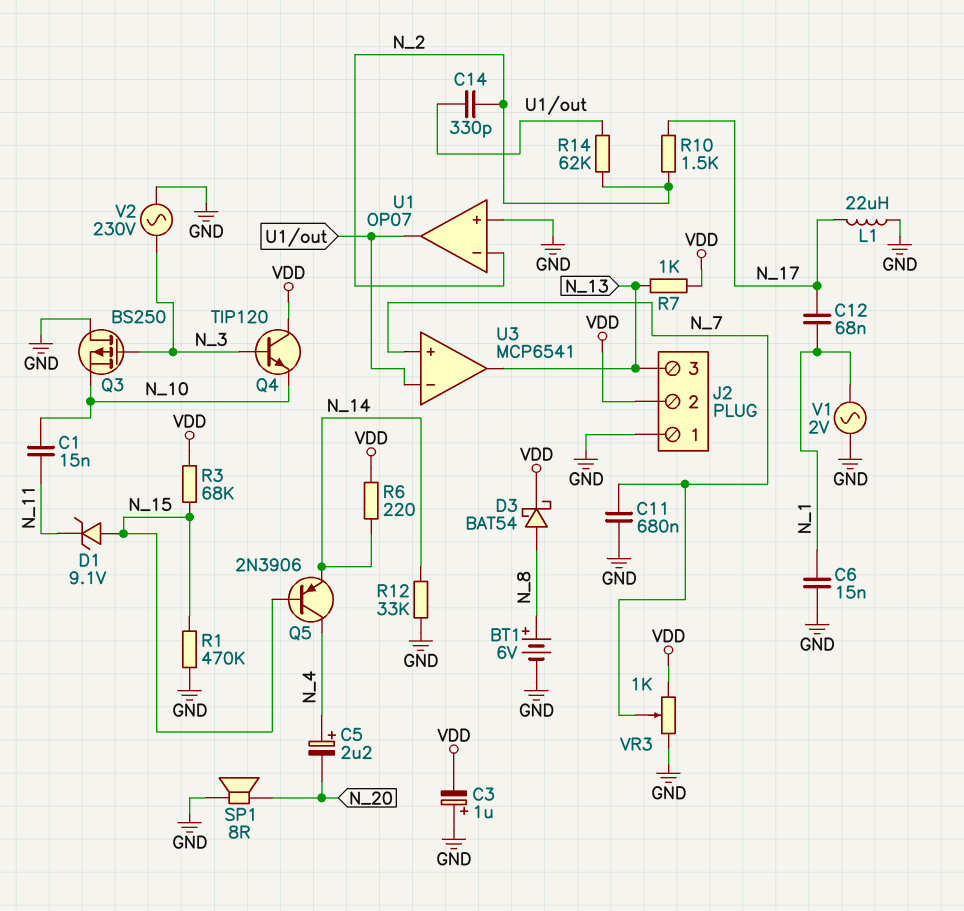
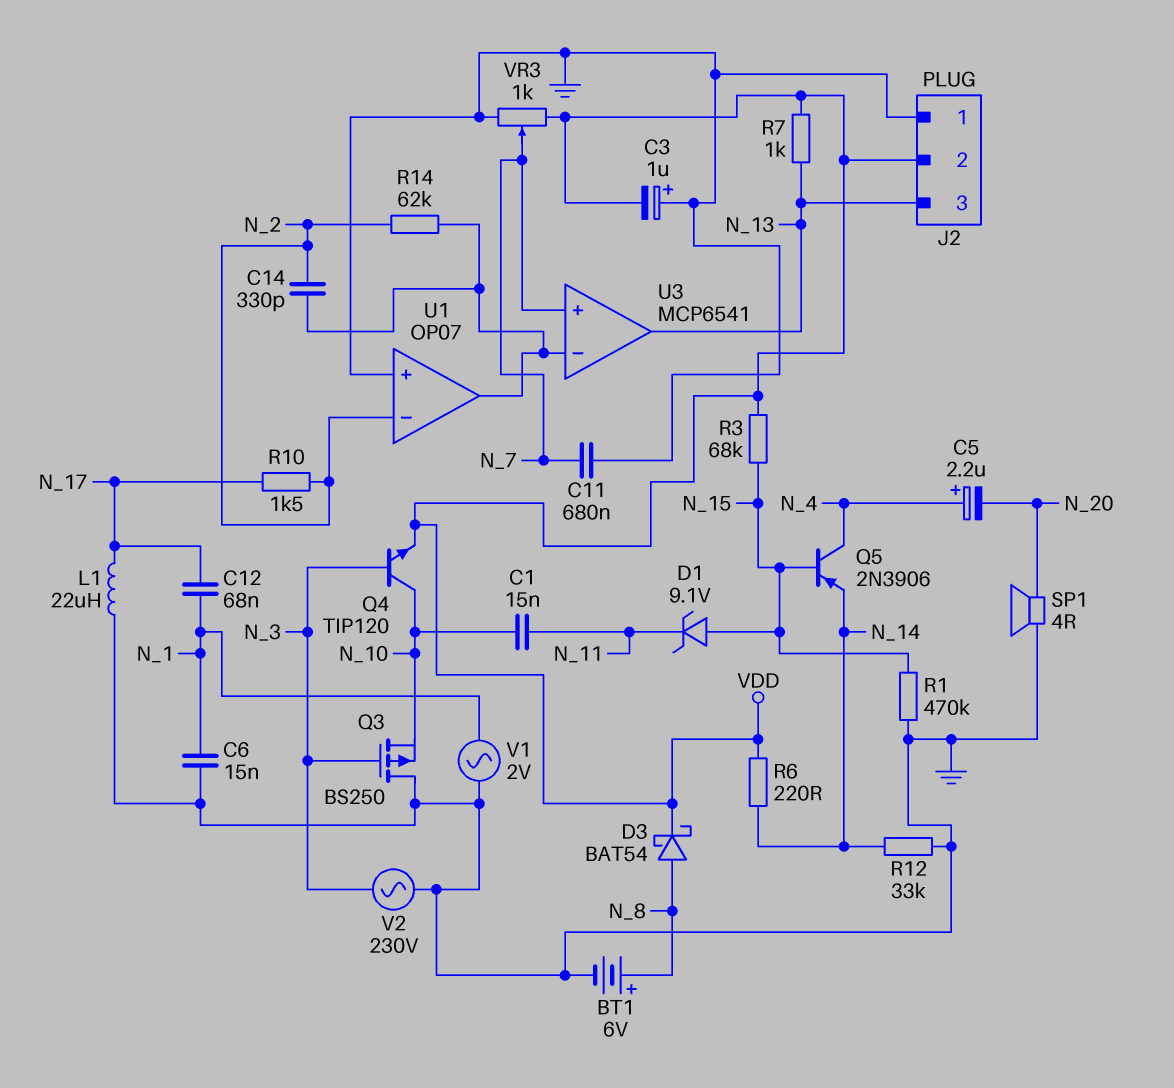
Q4: NPN TIP120 (B N_3, C VDD, E N_10) -> NPN TIP120 (B N_3, C N_10, E VDD)
SP1: speaker 8R (GND, N_20) -> speaker 4R (GND, N_20)

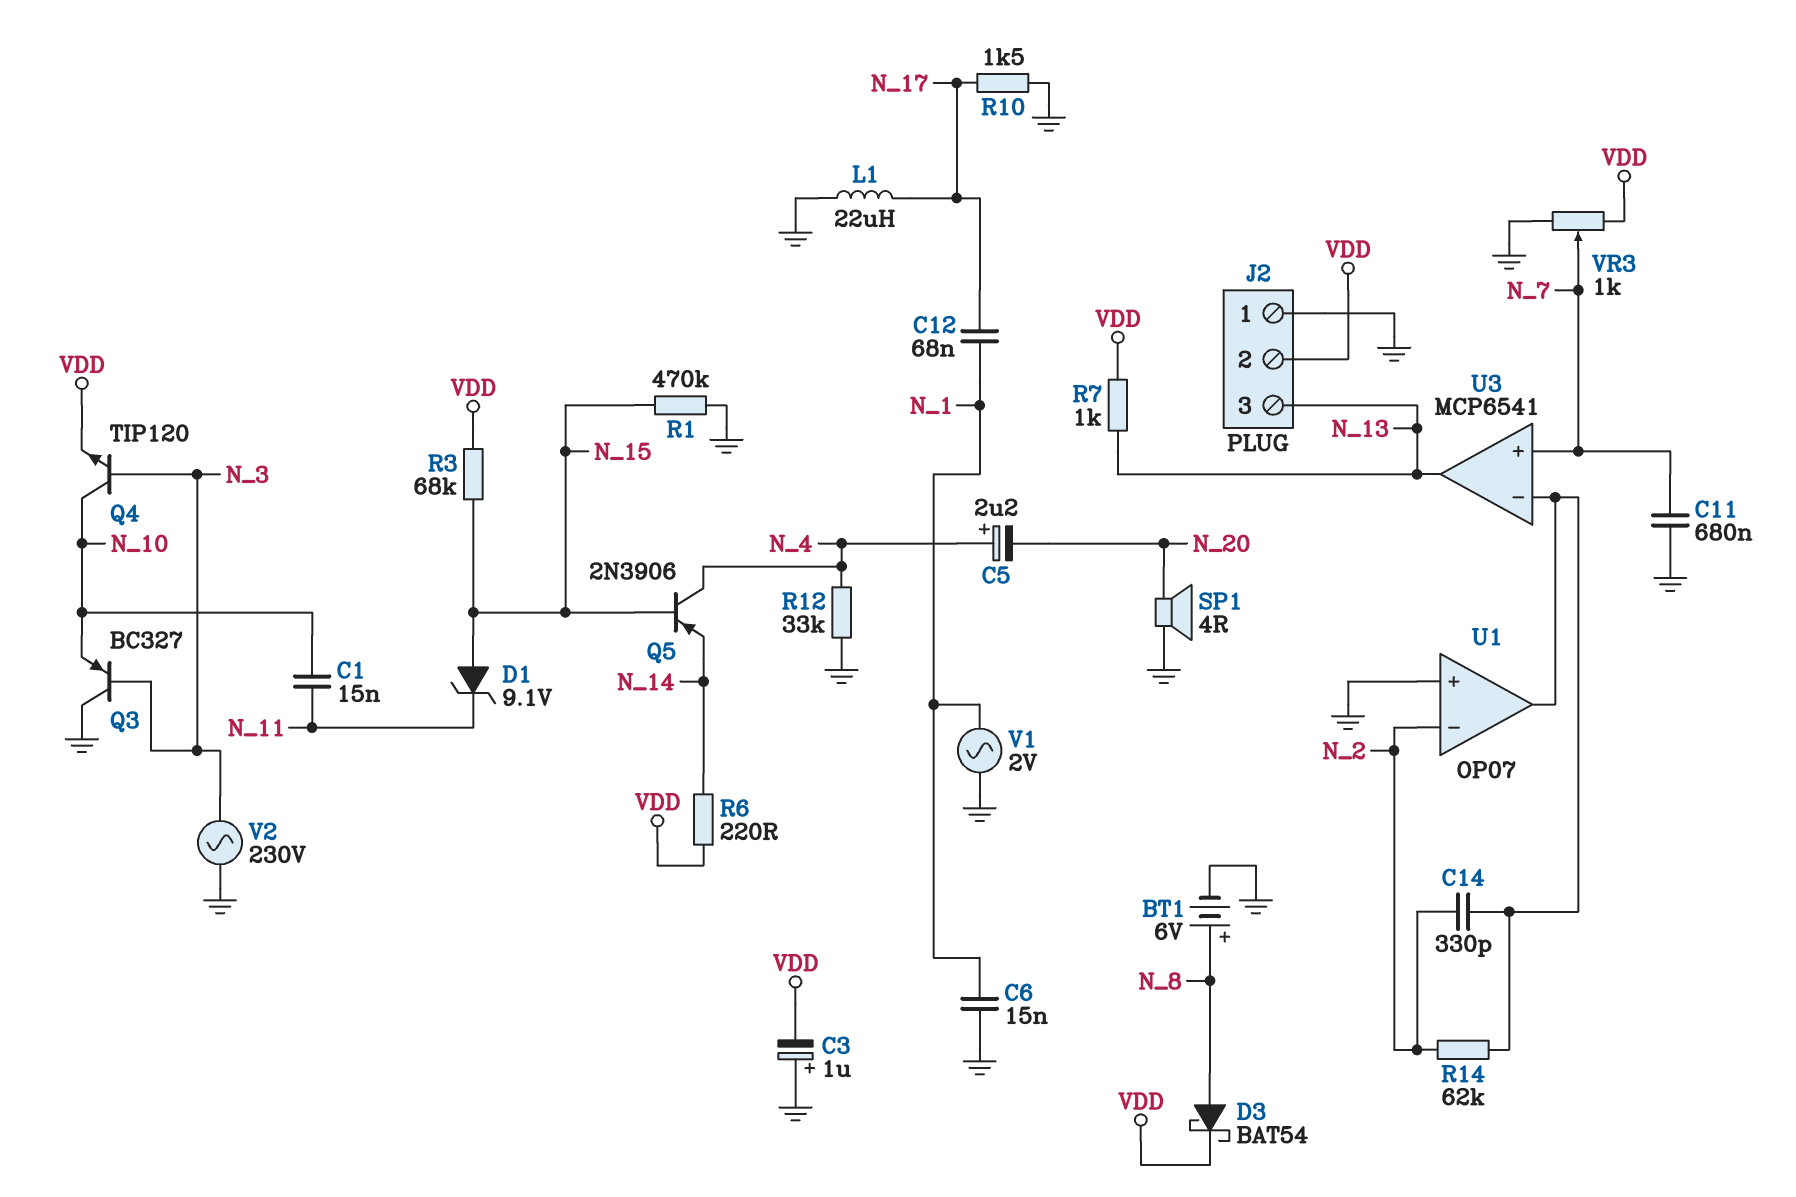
Q3: PMOS BS250 (G N_3, D GND, S N_10) -> PNP BC327 (B N_3, C GND, E N_10)
R10: 1.5k (N_2, N_17) -> 1.5k (GND, N_17)
R12: 33k (GND, N_14) -> 33k (GND, N_4)

